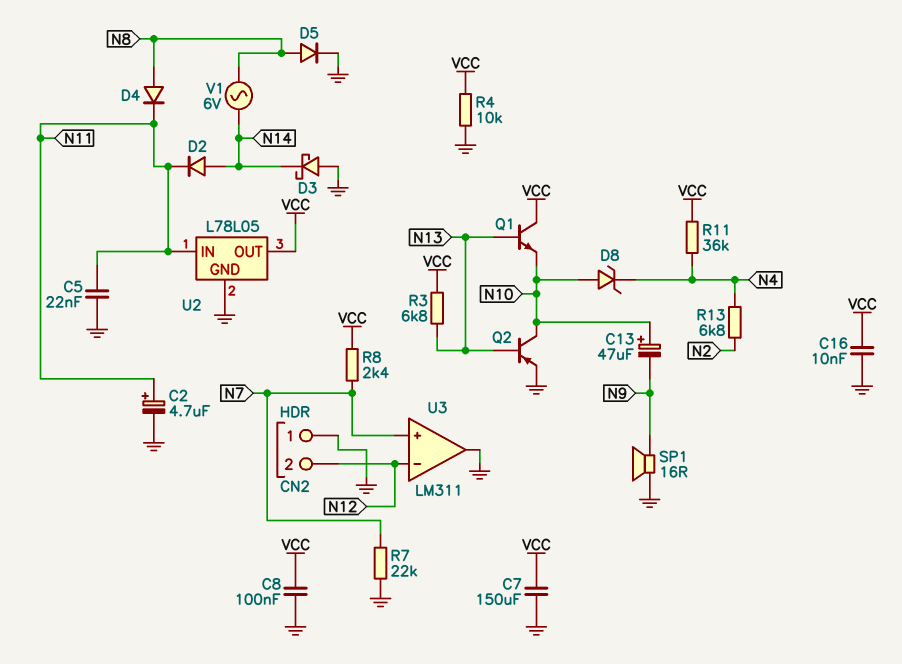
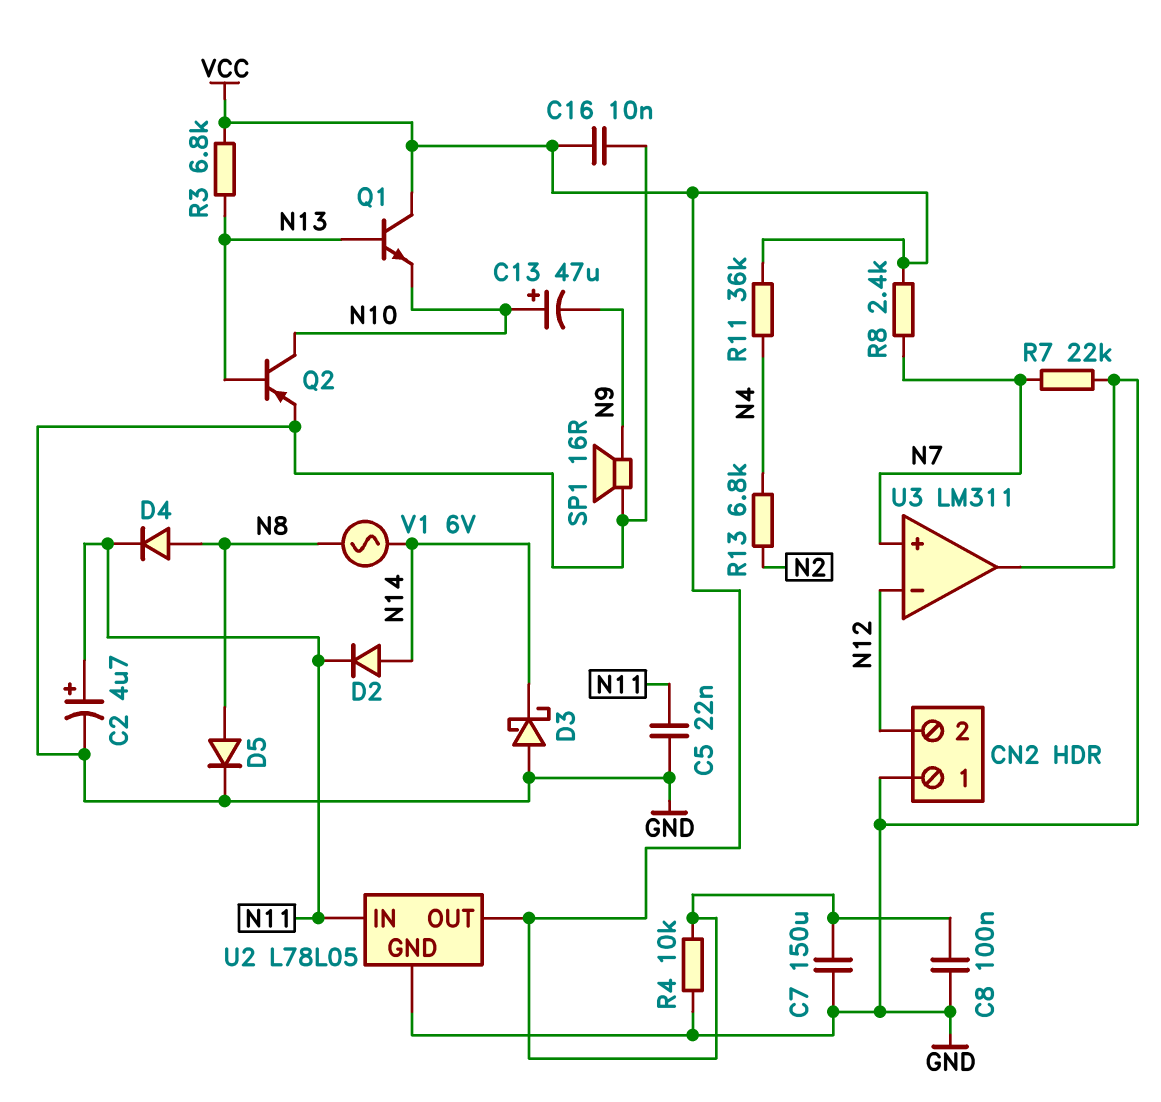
D8: zener (A N10, K N4) -> none

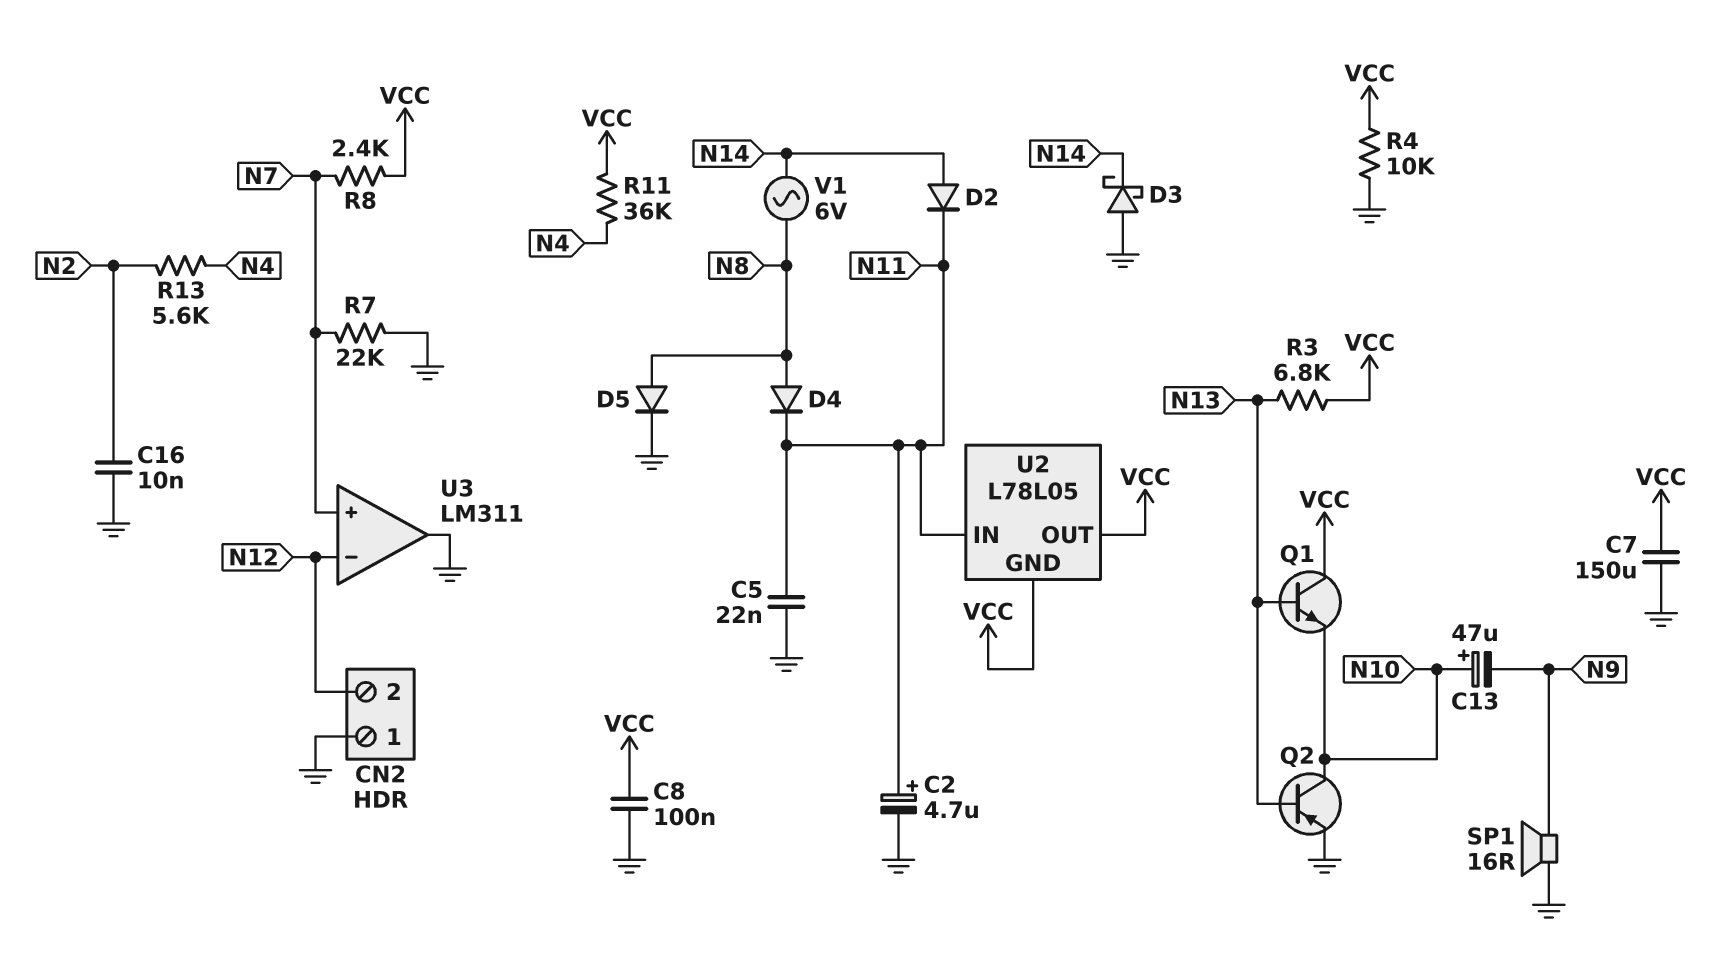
C16: 10nF (GND, VCC) -> 10nF (GND, N2)
R13: 6.8k (N2, N4) -> 5.6k (N2, N4)
U2 pin GND: GND -> VCC

